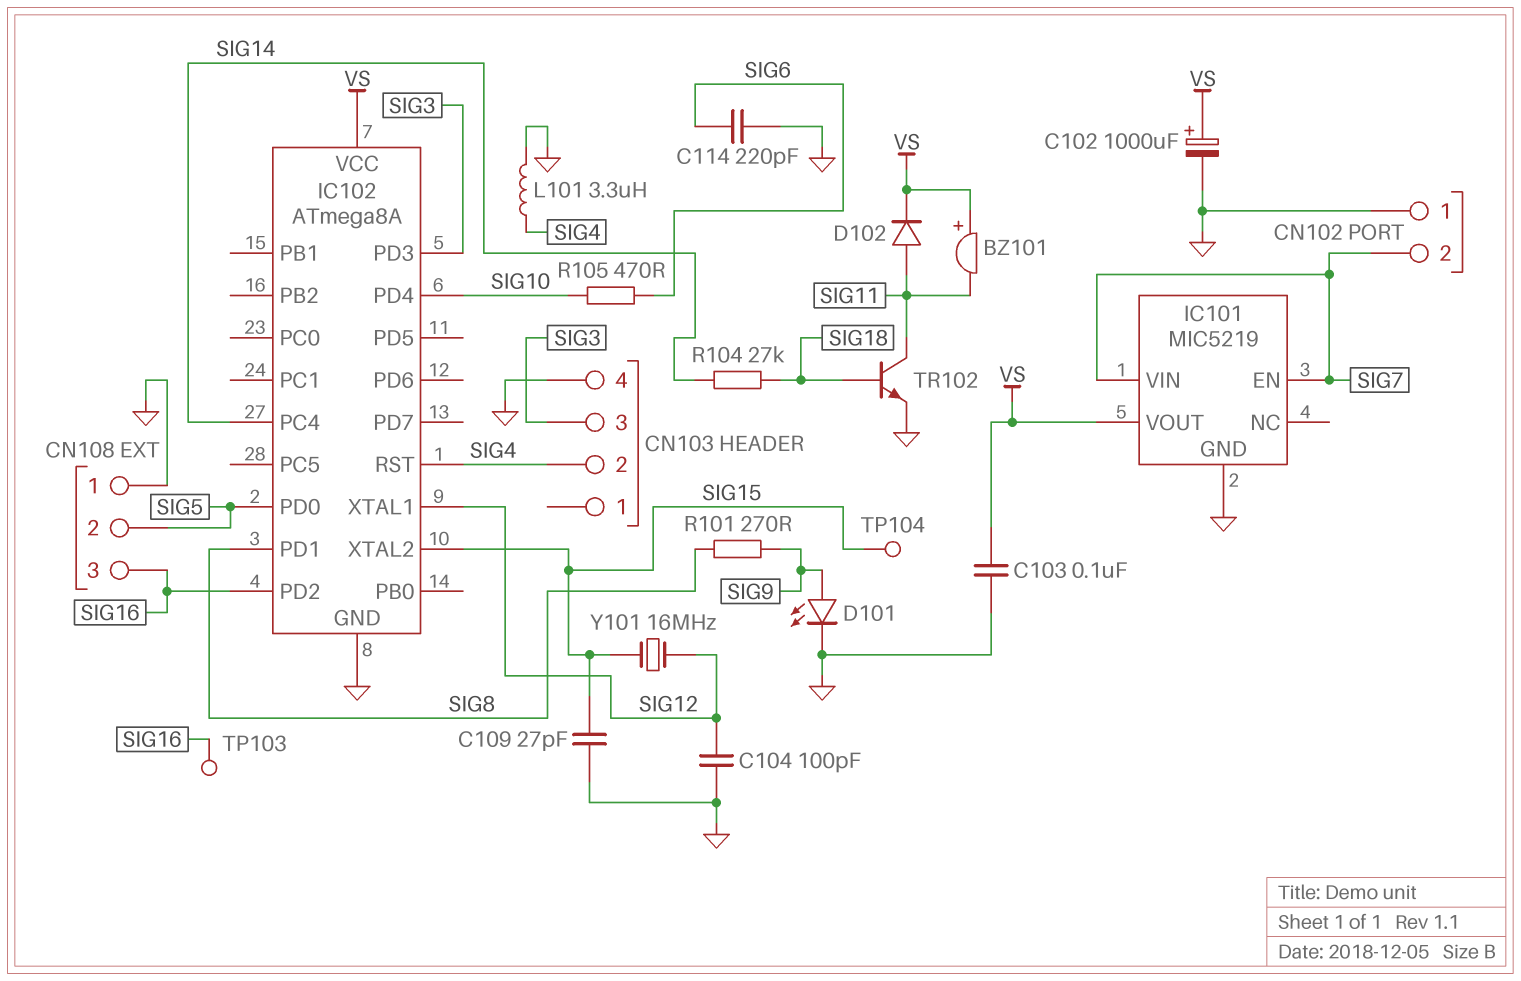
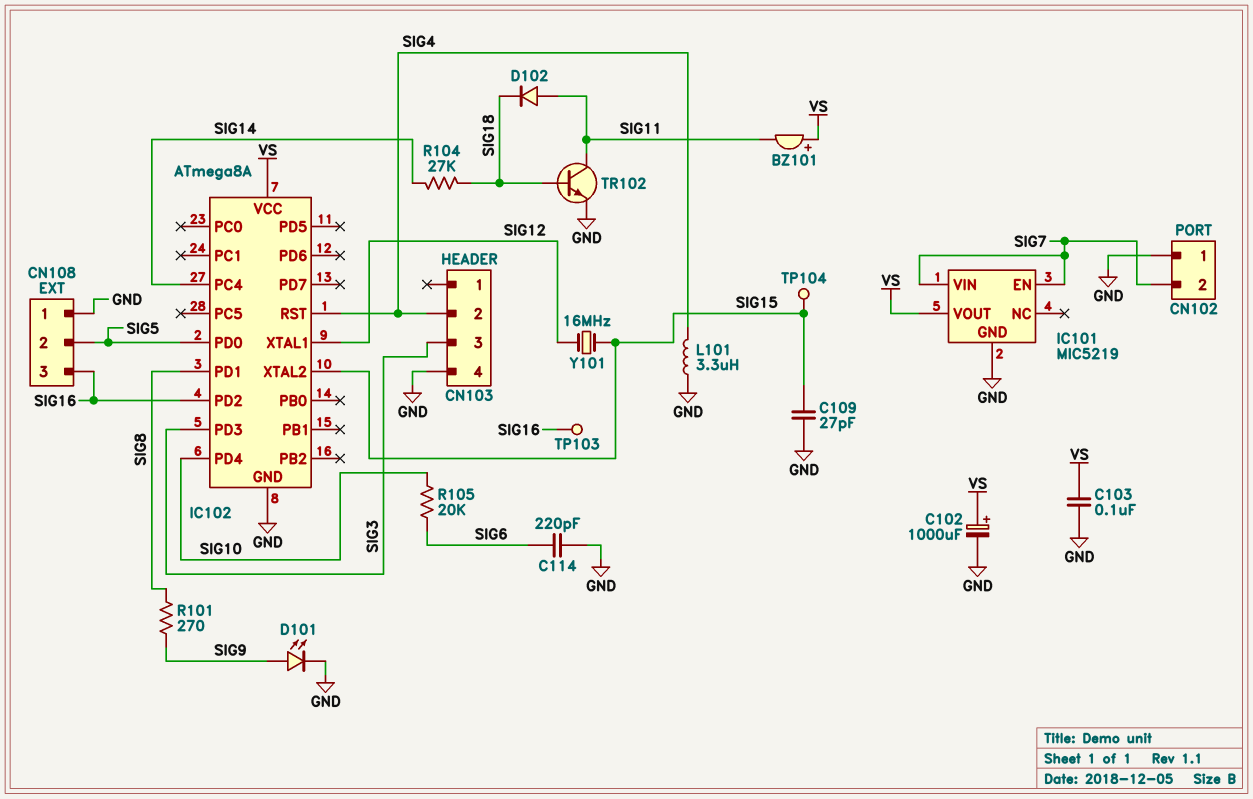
C104: 100pF (GND, SIG12) -> none
D102: diode (A SIG11, K VS) -> diode (A SIG11, K SIG18)
R105: 470 (SIG6, SIG10) -> 20k (SIG6, SIG10)

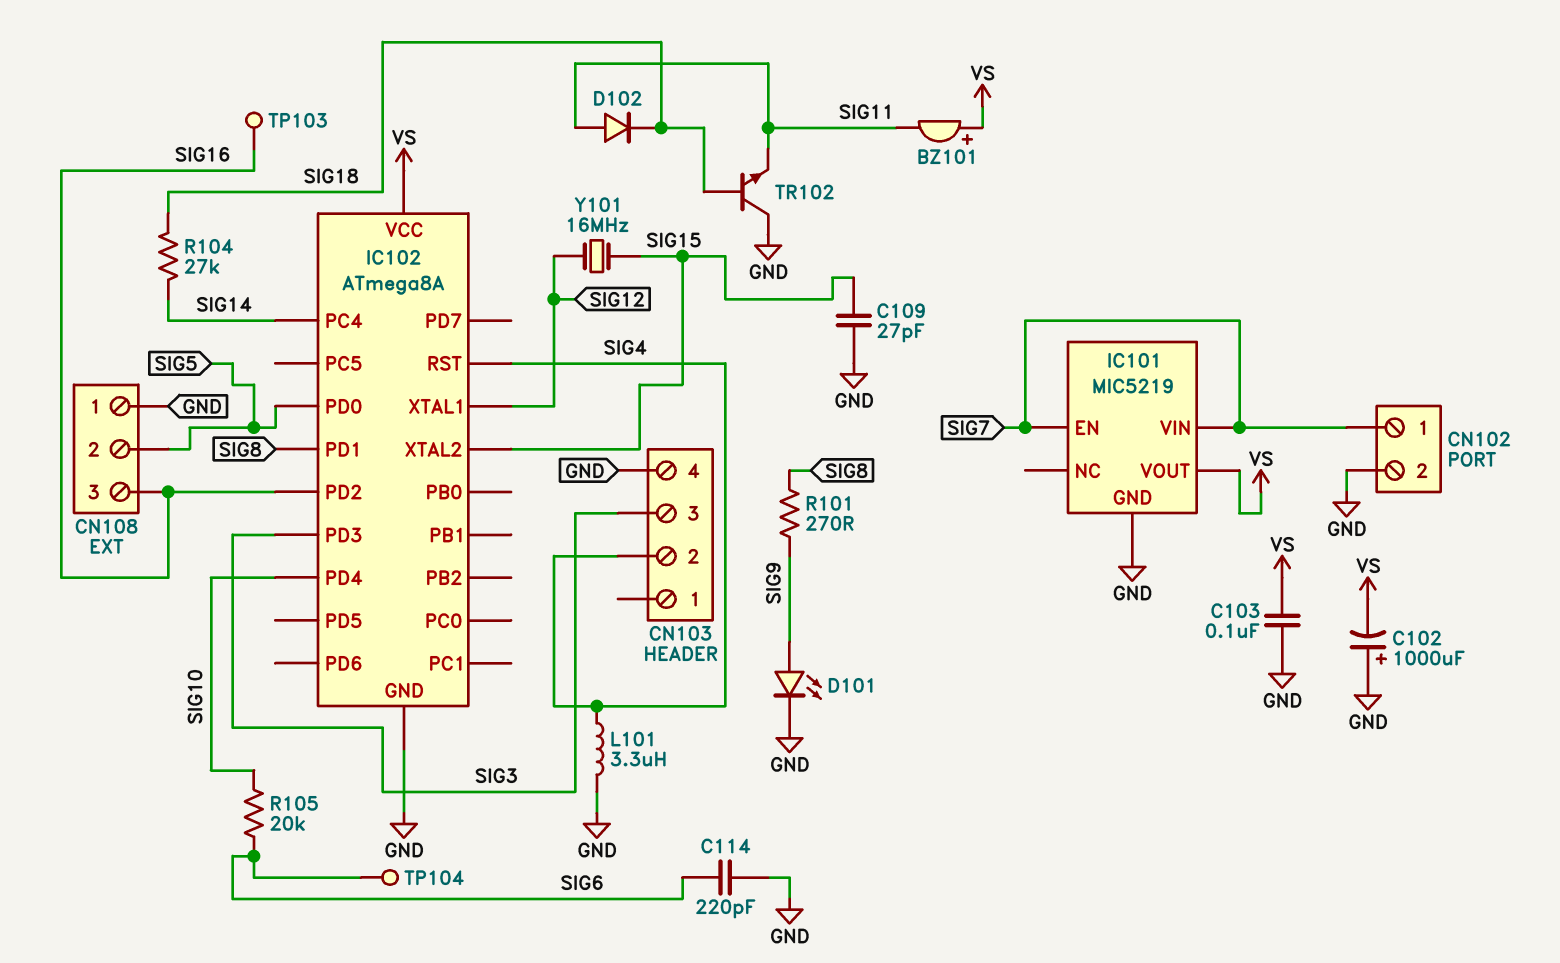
C102: 1000uF (plus VS, minus GND) -> 1000uF (plus GND, minus VS)
CN102 pin 1: GND -> SIG7
CN102 pin 2: SIG7 -> GND
TP104: test point (SIG15) -> test point (SIG6)
TR102: NPN (B SIG18, C SIG11, E GND) -> NPN (B SIG18, C GND, E SIG11)

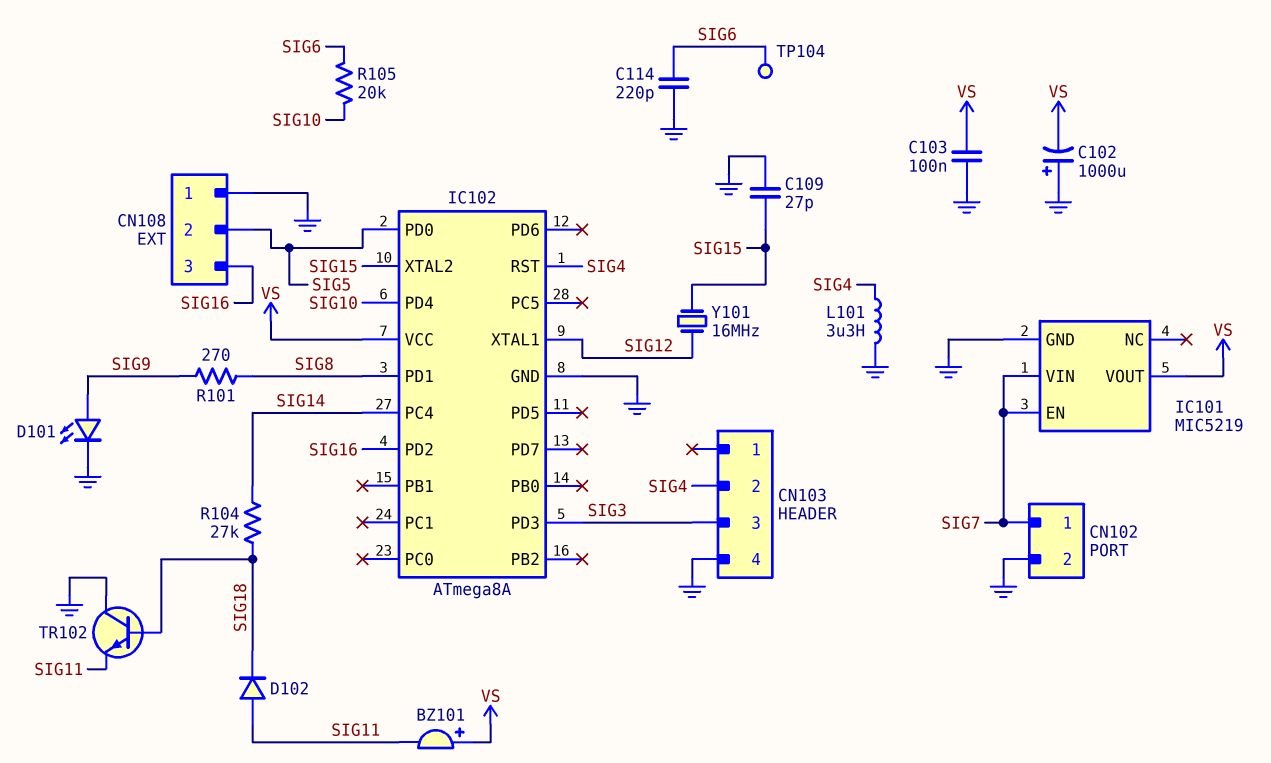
TP103: test point (SIG16) -> none

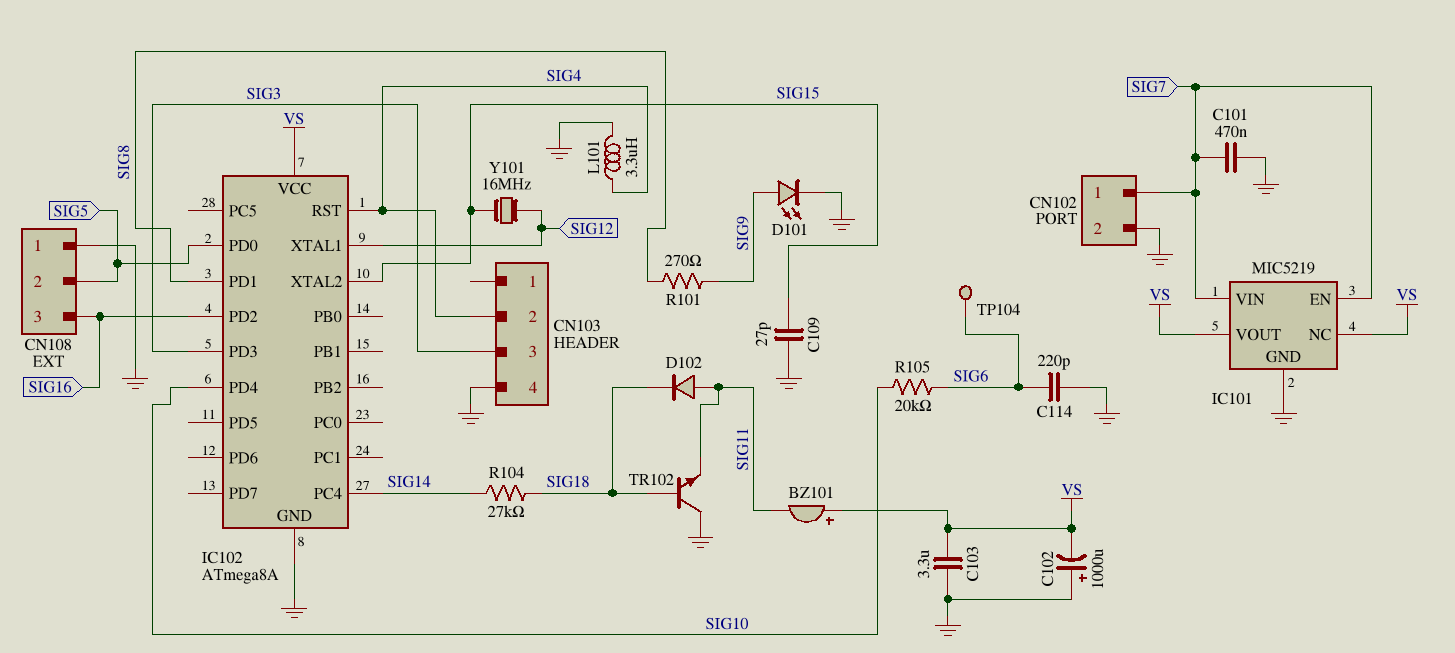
C101: none -> 470nF (GND, SIG7)
C103: 100nF (GND, VS) -> 3.3uF (GND, VS)
IC101 pin NC: none -> VS

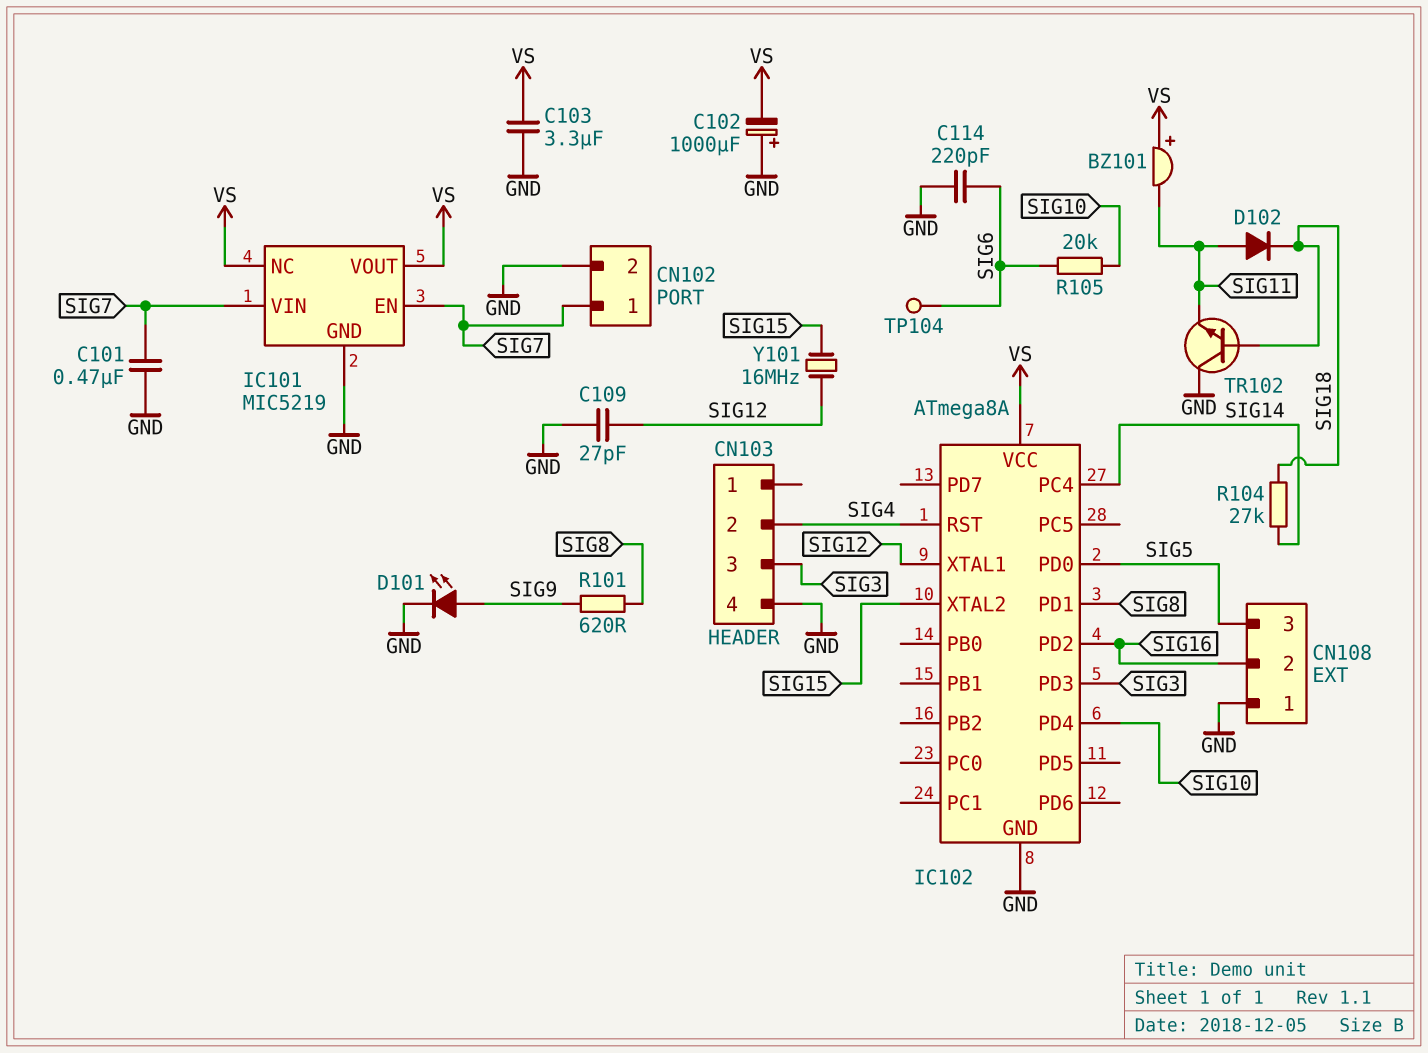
C109: 27pF (GND, SIG15) -> 27pF (GND, SIG12)
CN108 pin 2: SIG5 -> SIG16
CN108 pin 3: SIG16 -> SIG5
L101: 3.3uH (GND, SIG4) -> none
R101: 270 (SIG8, SIG9) -> 620 (SIG8, SIG9)

